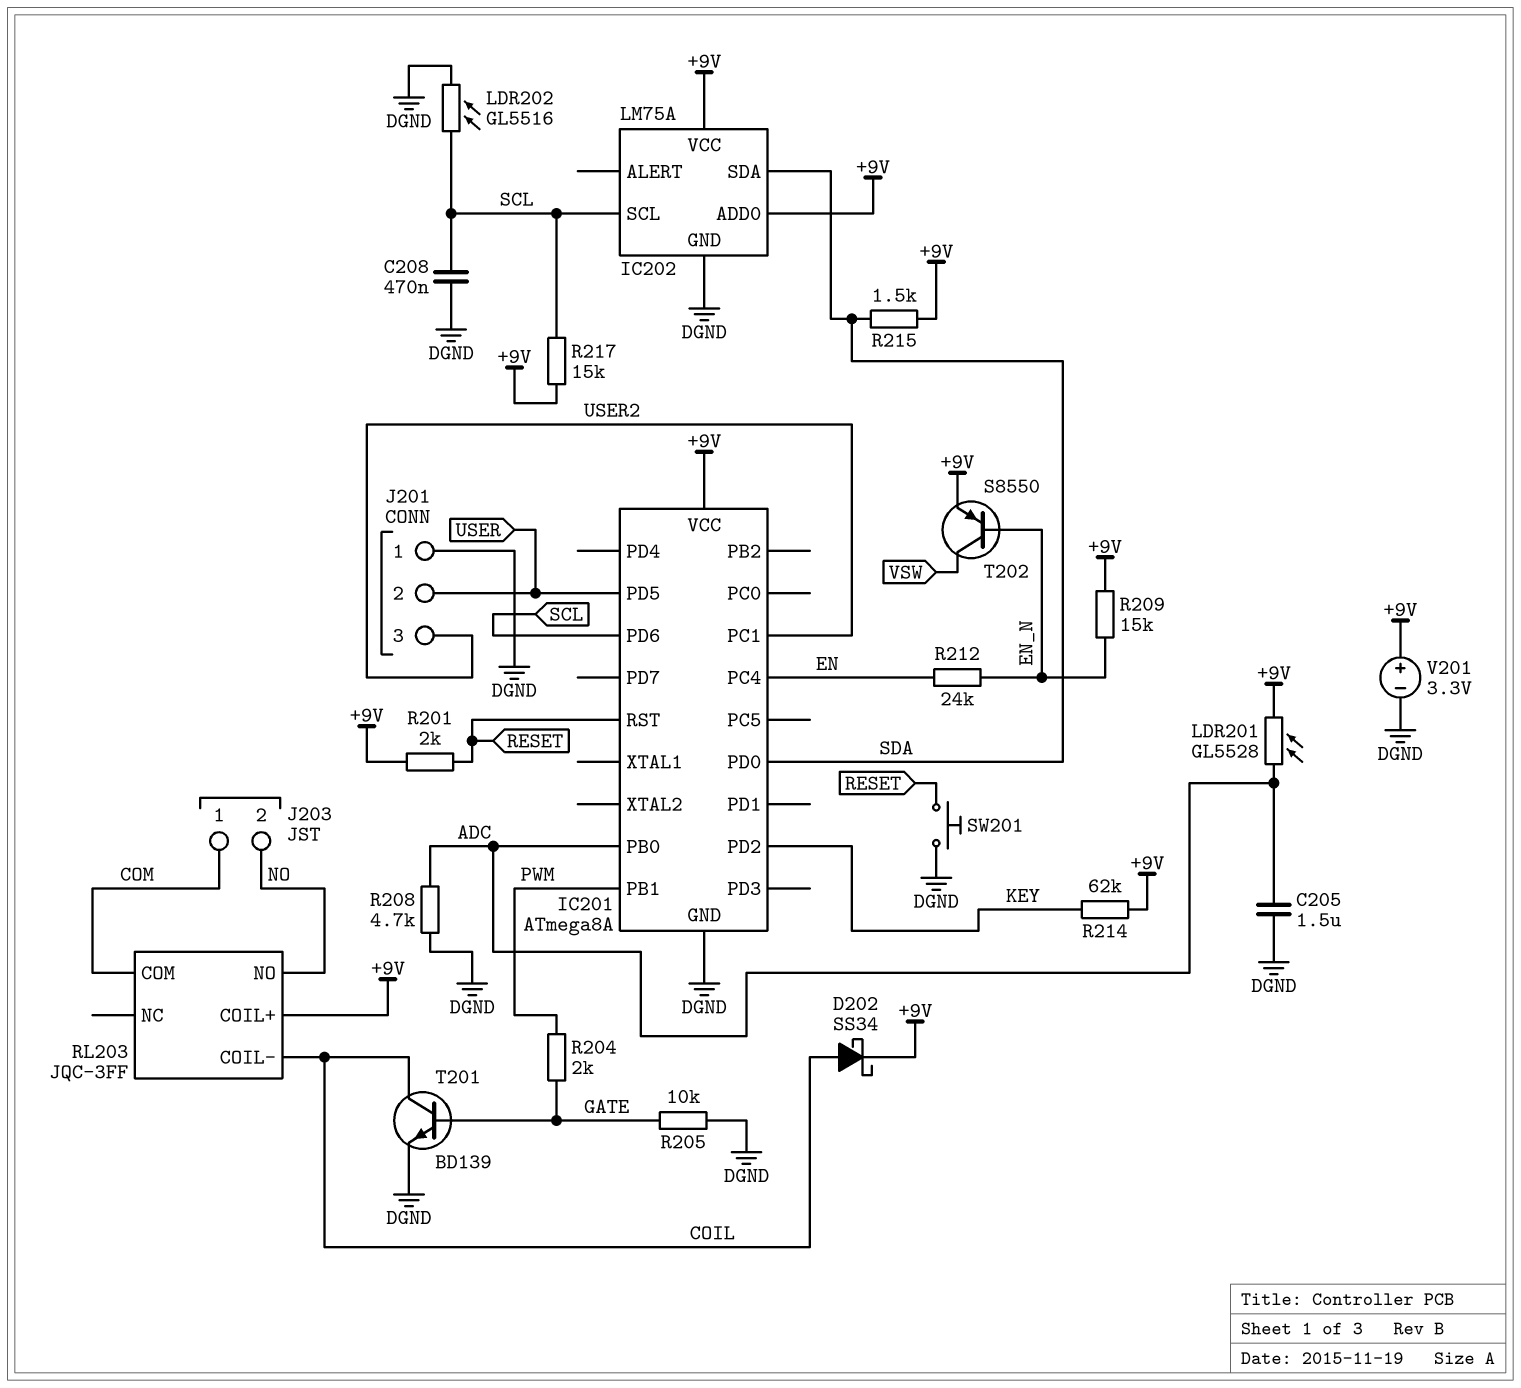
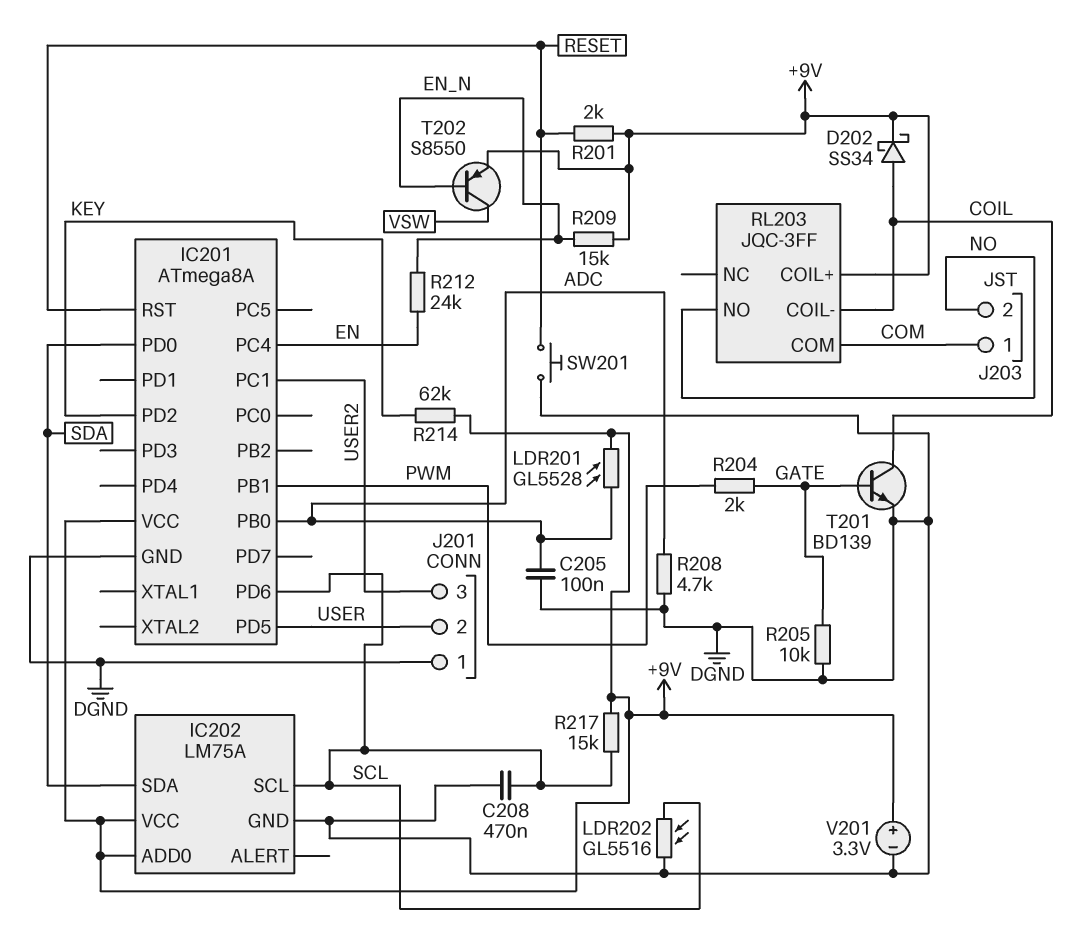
C205: 1.5uF (ADC, DGND) -> 100nF (ADC, DGND)
R215: 1.5k (+9V, SDA) -> none

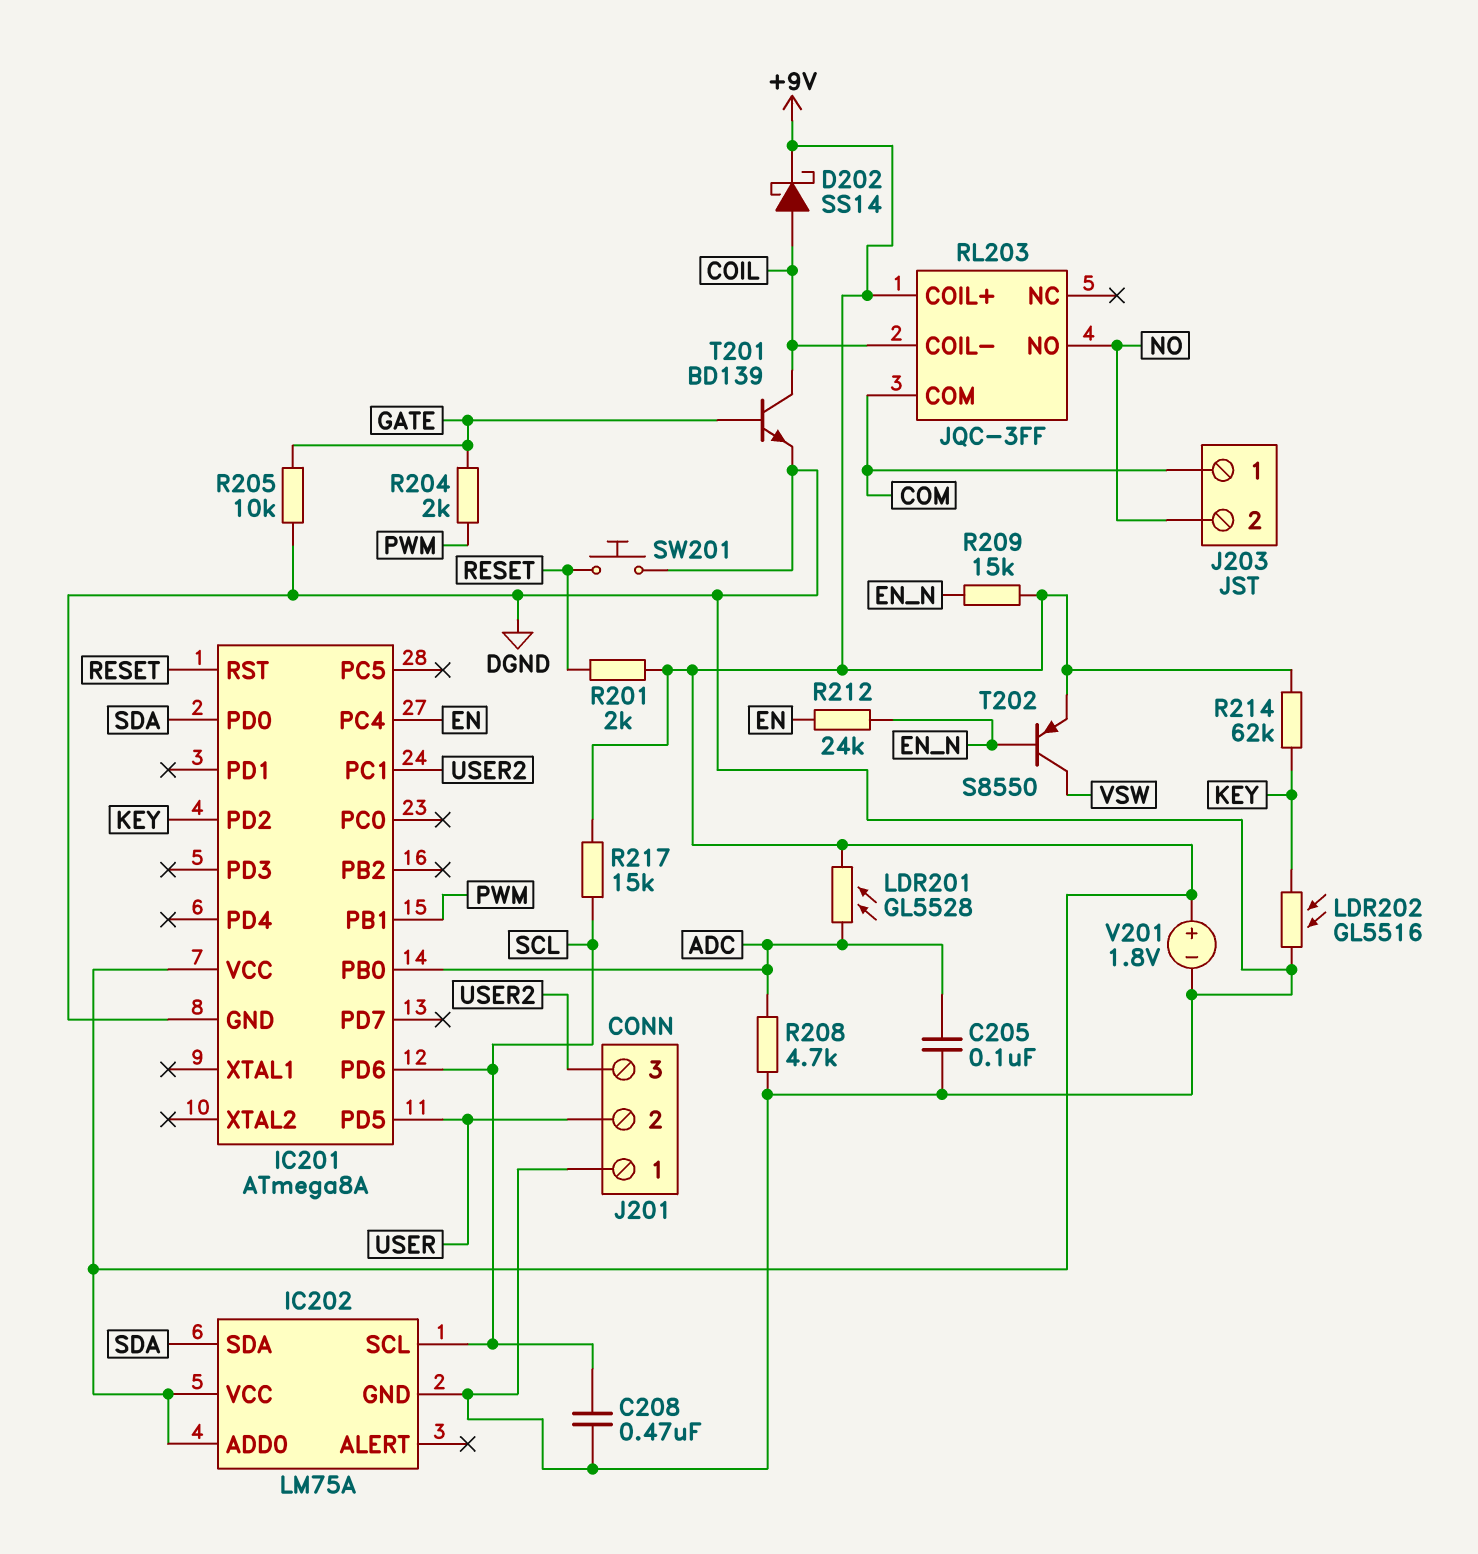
D202: schottky SS34 (A COIL, K +9V) -> schottky SS14 (A COIL, K +9V)
LDR202: GL5516 (DGND, SCL) -> GL5516 (DGND, KEY)
V201: 3.3V (plus +9V, minus DGND) -> 1.8V (plus +9V, minus DGND)

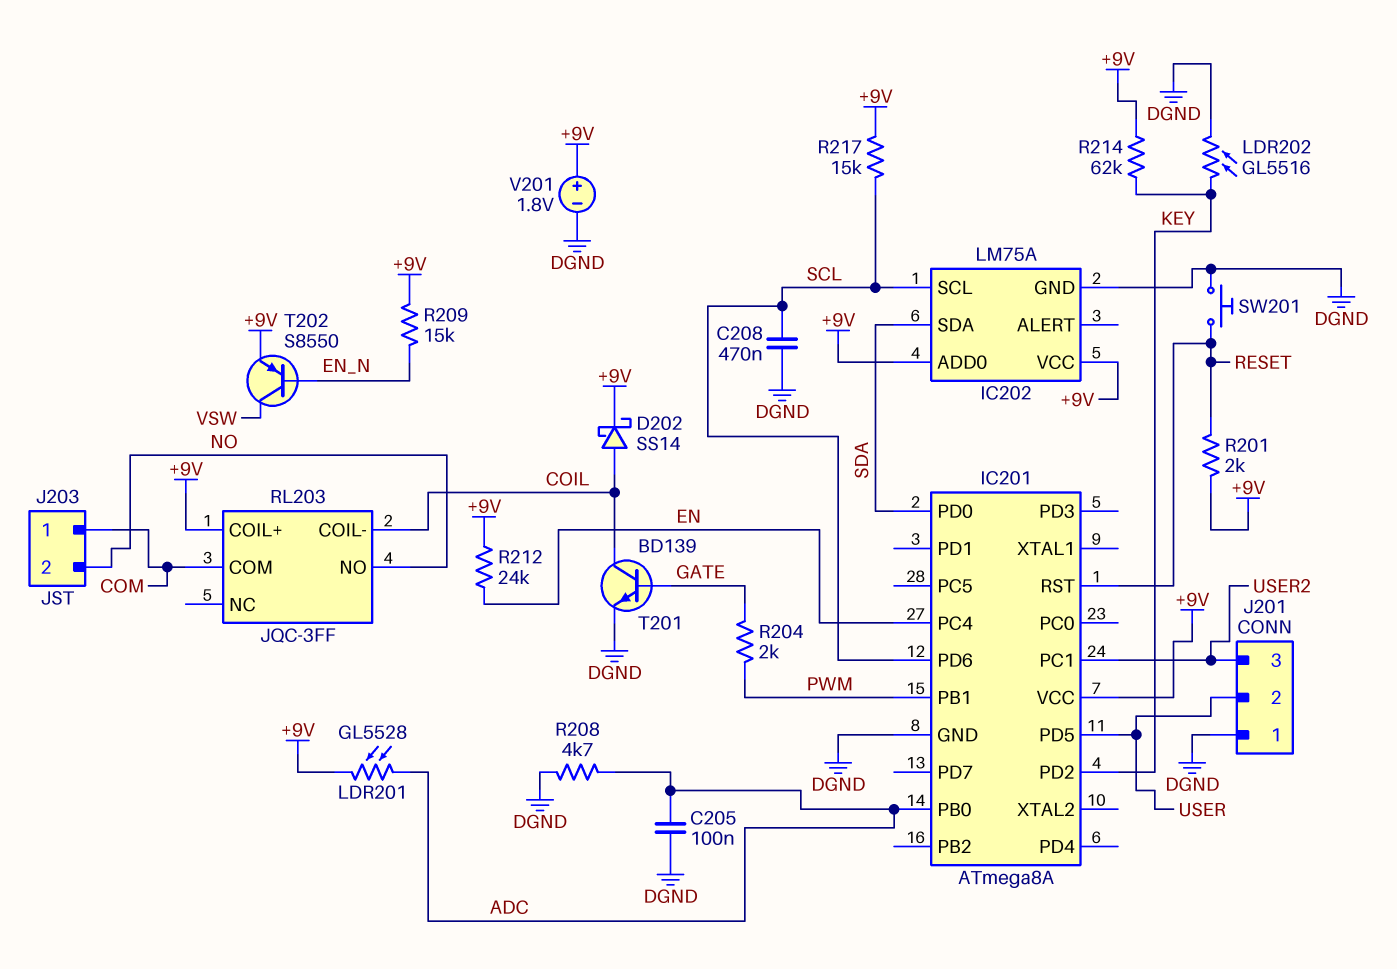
R205: 10k (DGND, GATE) -> none
R212: 24k (EN, EN_N) -> 24k (+9V, EN)

